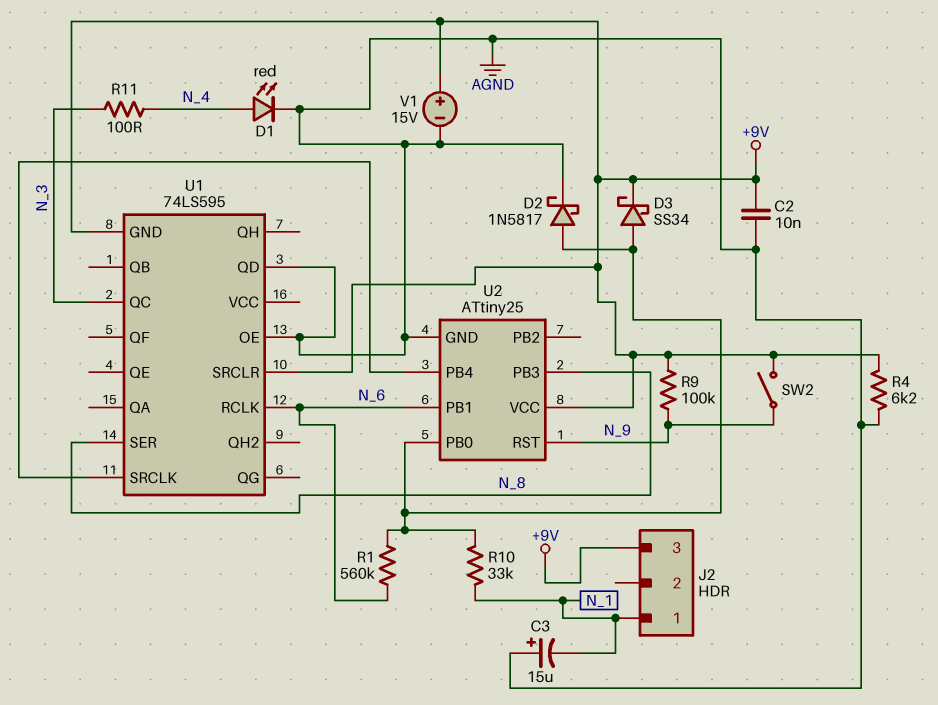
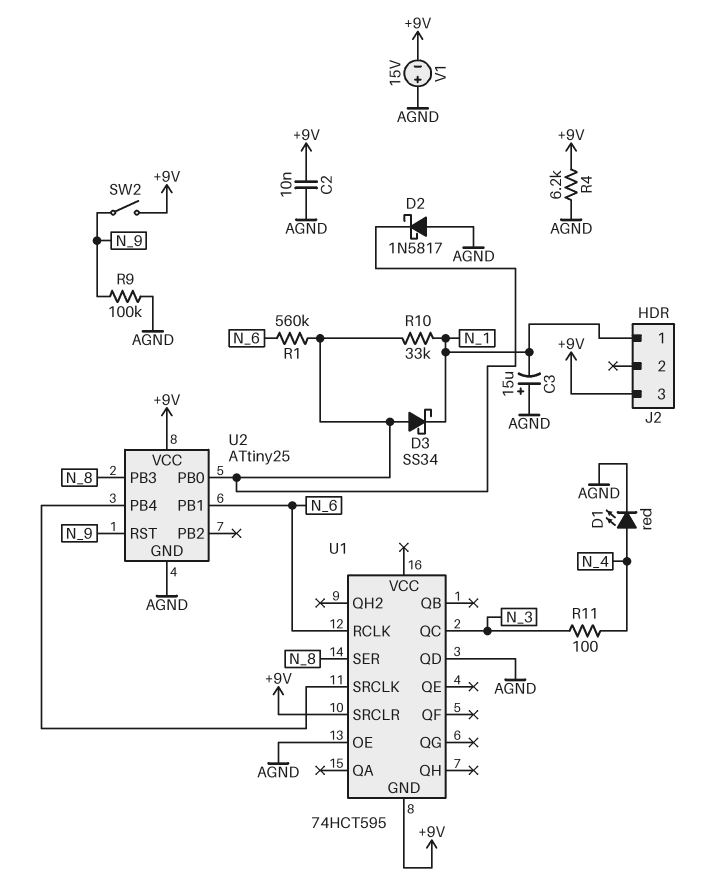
D2: schottky 1N5817 (A U2/PB0, K AGND) -> schottky 1N5817 (A AGND, K U2/PB0)
D3: schottky SS34 (A U2/PB0, K +9V) -> schottky SS34 (A U2/PB0, K N_1)
R9: 100k (+9V, N_9) -> 100k (AGND, N_9)
U1: 74LS595 -> 74HCT595
V1: 15V (plus +9V, minus AGND) -> 15V (plus AGND, minus +9V)

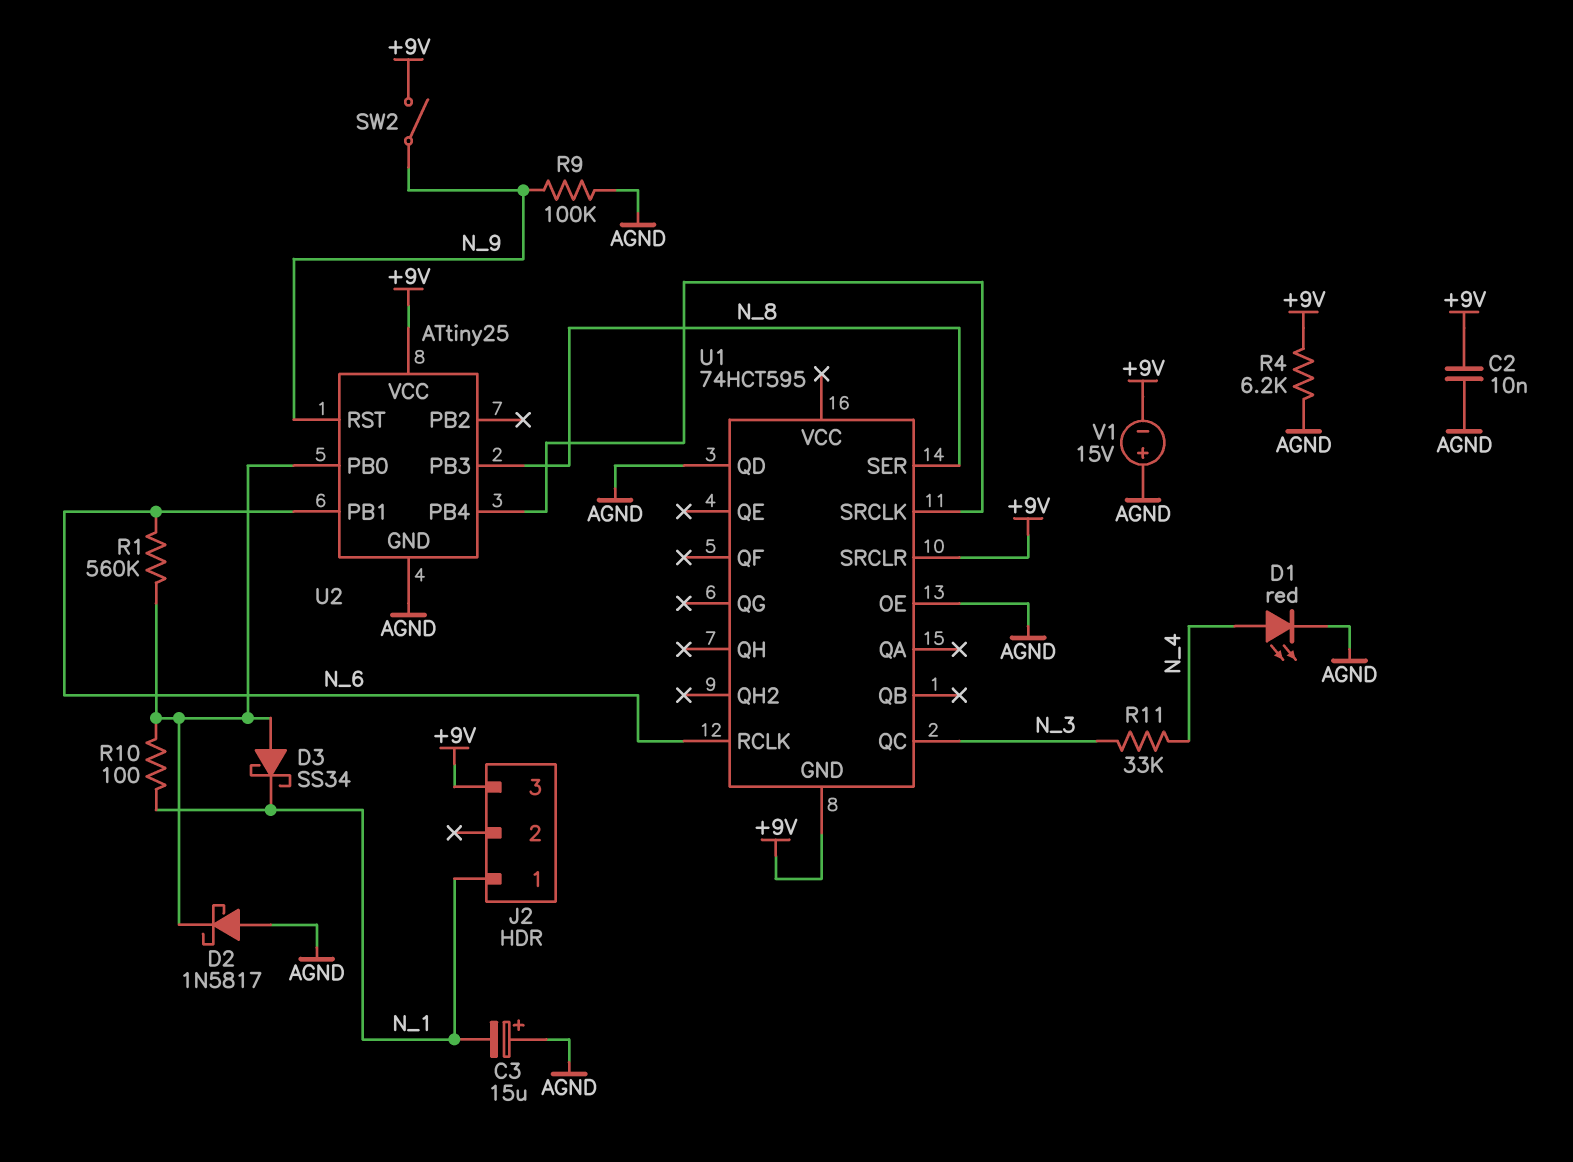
R10: 33k (N_1, U2/PB0) -> 100 (N_1, U2/PB0)
R11: 100 (N_3, N_4) -> 33k (N_3, N_4)

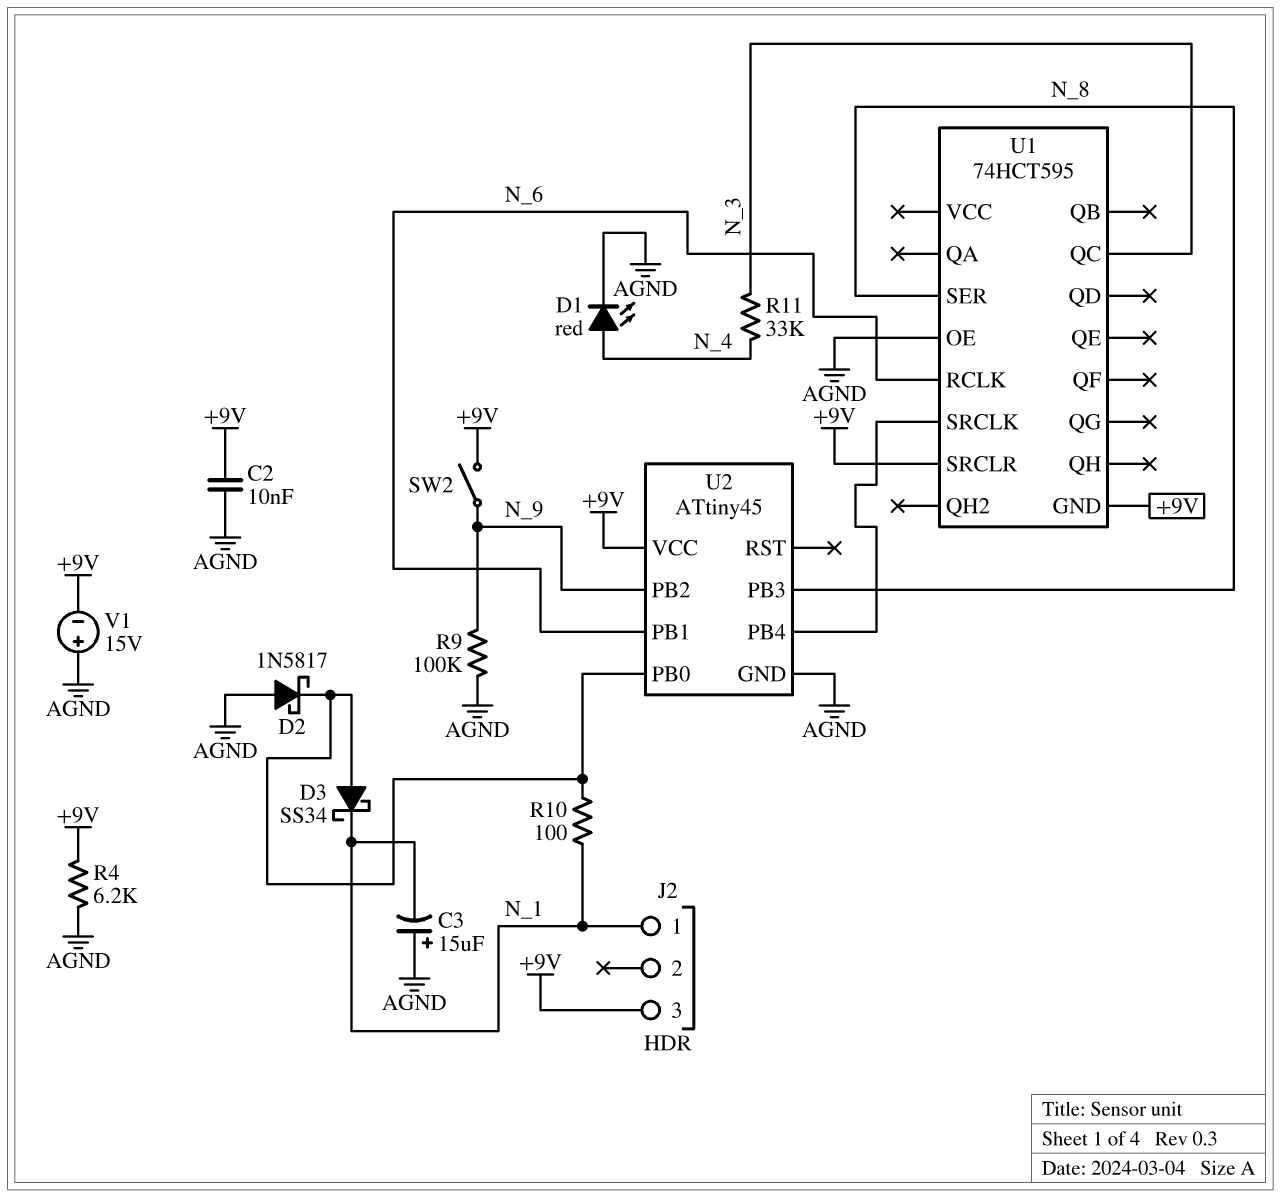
R1: 560k (N_6, U2/PB0) -> none
U1 pin QD: AGND -> none
U2: ATtiny25 -> ATtiny45
U2 pin PB2: none -> N_9
U2 pin RST: N_9 -> none

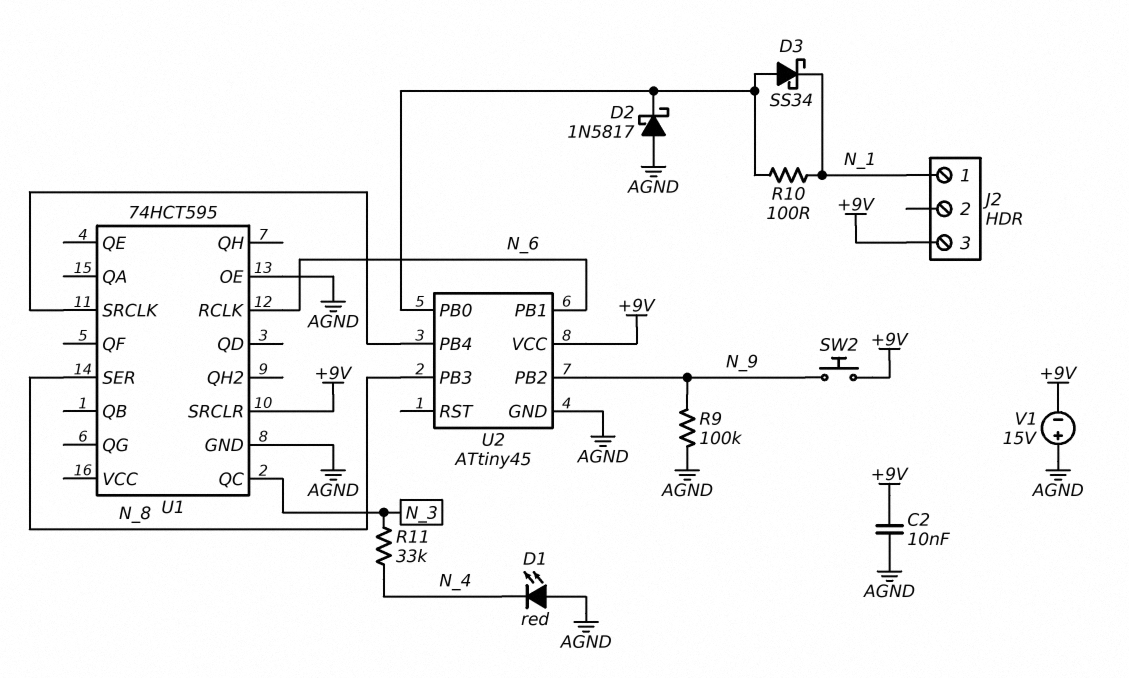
C3: 15uF (plus AGND, minus N_1) -> none
D1: LED red (A N_4, K AGND) -> LED red (A AGND, K N_4)
R4: 6.2k (+9V, AGND) -> none
SW2: switch (+9V, N_9) -> button (+9V, N_9)
U1 pin GND: +9V -> AGND

